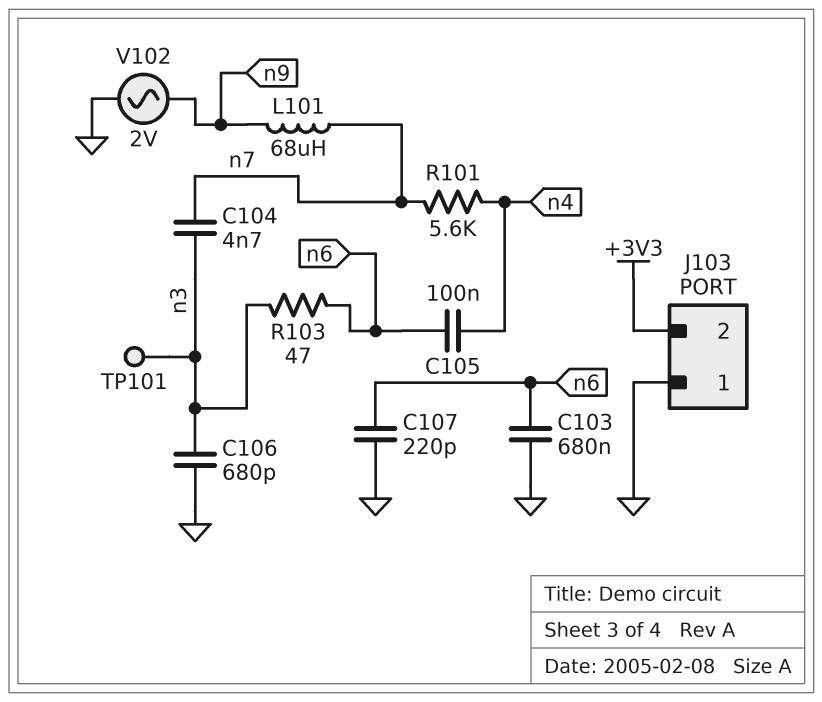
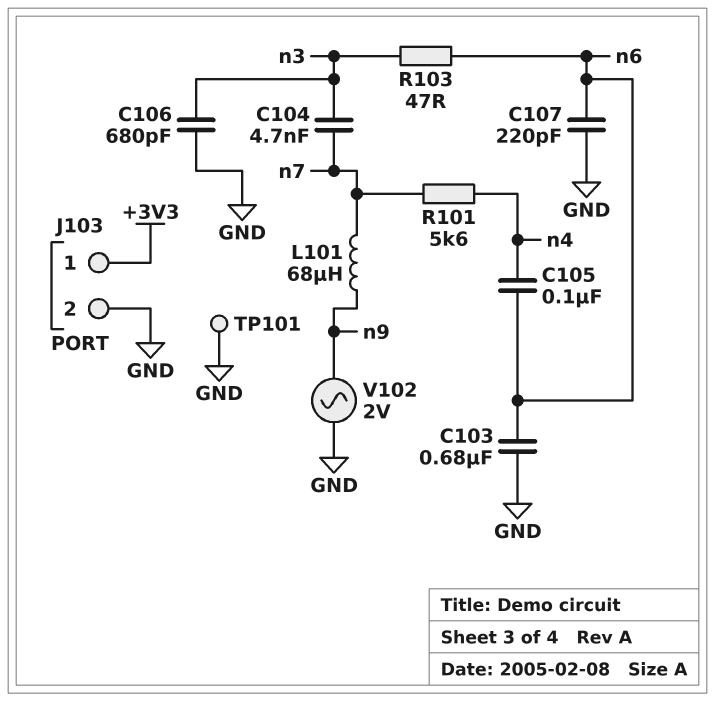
J103 pin 1: GND -> +3V3
J103 pin 2: +3V3 -> GND
TP101: test point (n3) -> test point (GND)

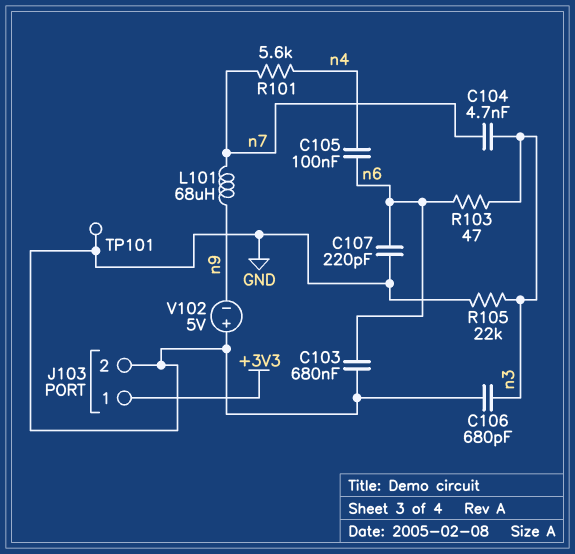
R105: none -> 22k (GND, n3)
V102: AC 2V (GND, n9) -> 5V (plus GND, minus n9)

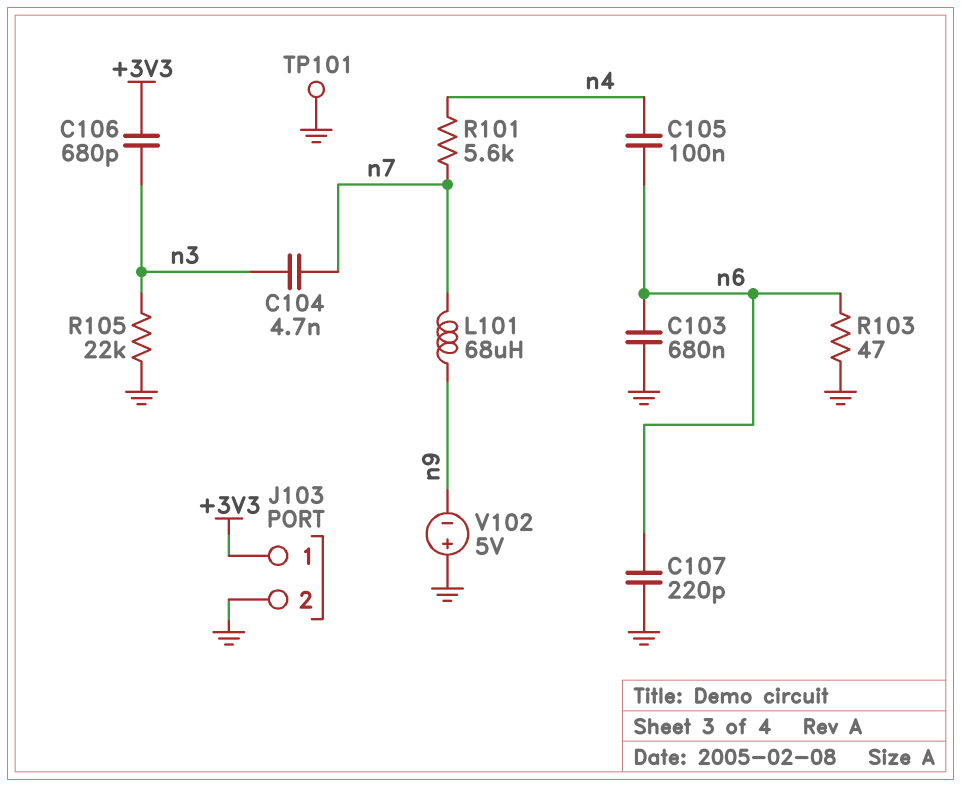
C106: 680pF (GND, n3) -> 680pF (+3V3, n3)
R103: 47 (n3, n6) -> 47 (GND, n6)

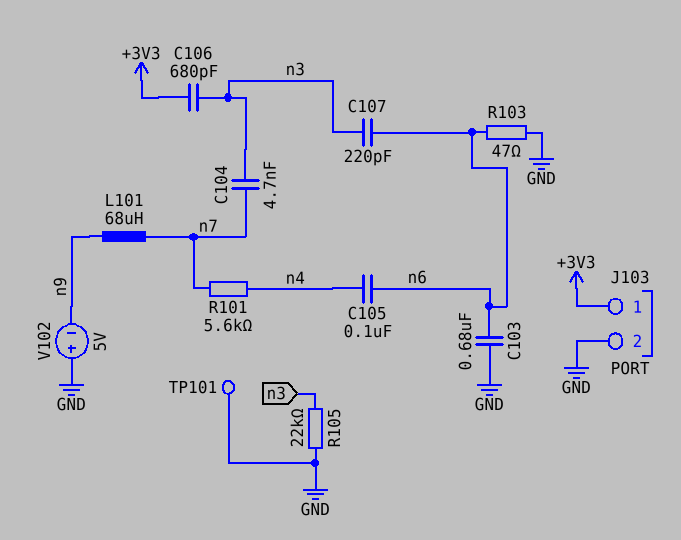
C107: 220pF (GND, n6) -> 220pF (n3, n6)

